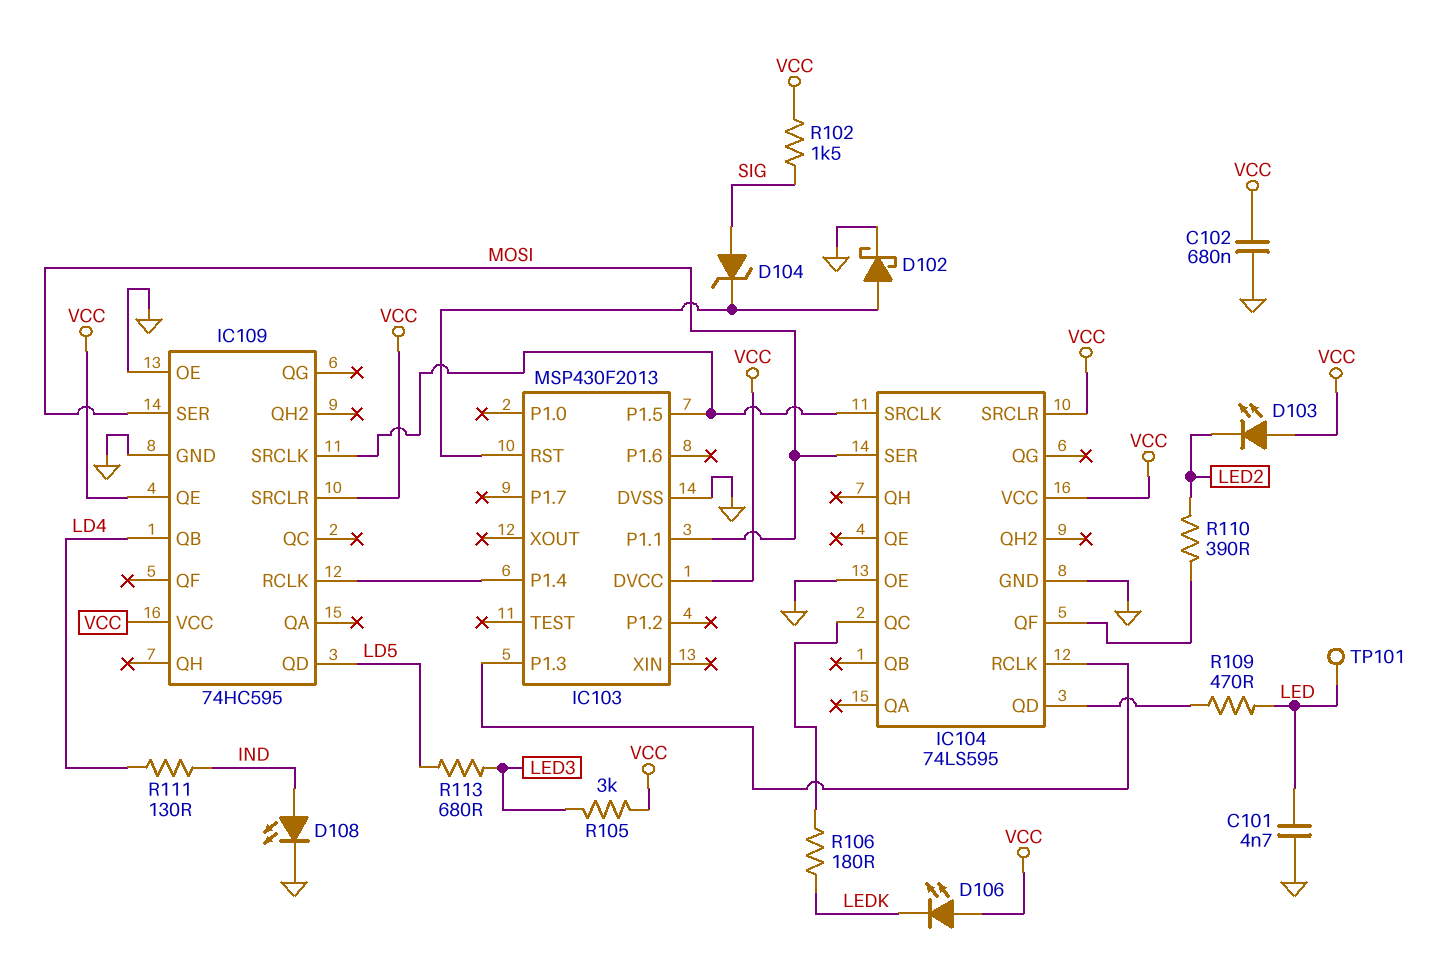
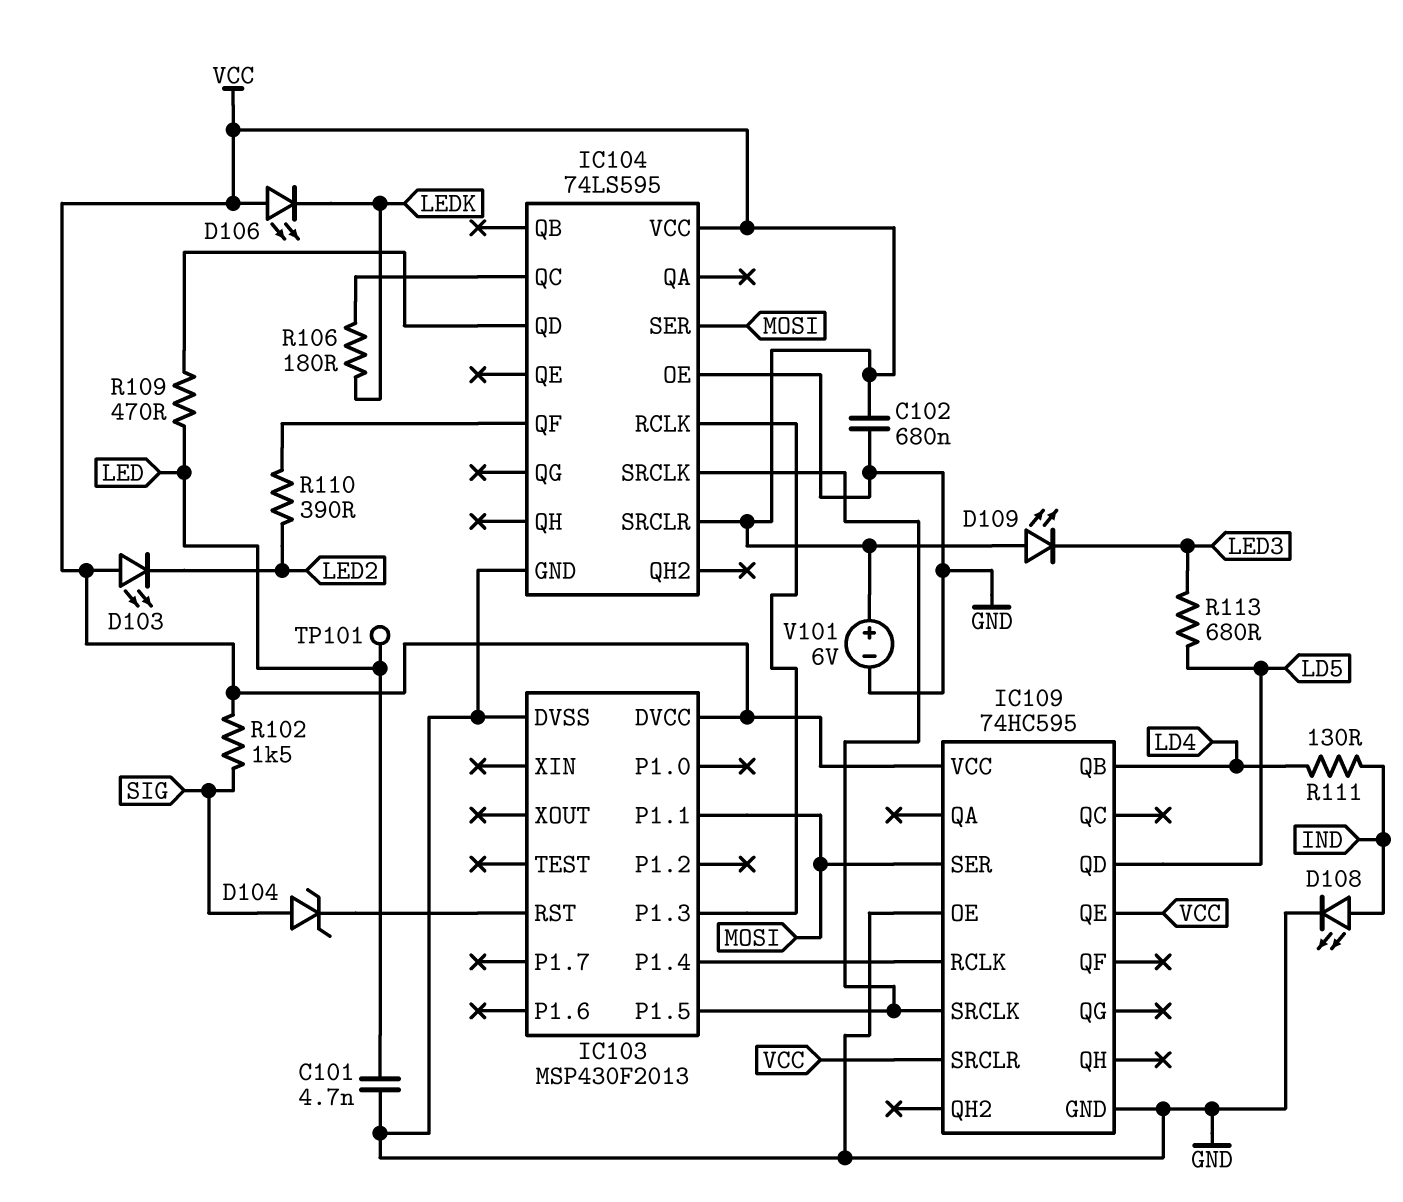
D102: schottky (A IC103/RST, K GND) -> none
D109: none -> LED (A VCC, K LED3)
R105: 3k (LED3, VCC) -> none
V101: none -> 6V (plus VCC, minus GND)

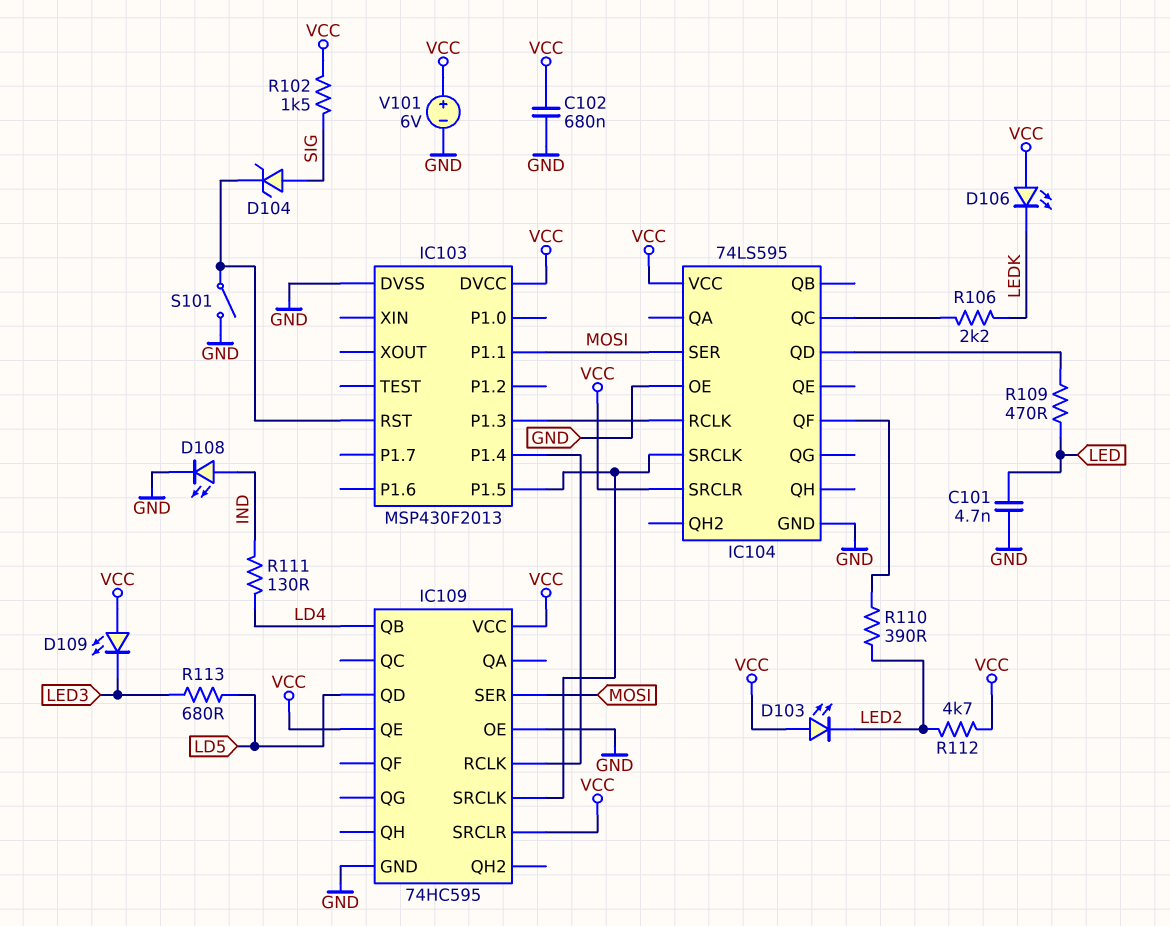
R106: 180 (IC104/QC, LEDK) -> 2.2k (IC104/QC, LEDK)
R112: none -> 4.7k (LED2, VCC)
S101: none -> switch (GND, IC103/RST)
TP101: test point (LED) -> none

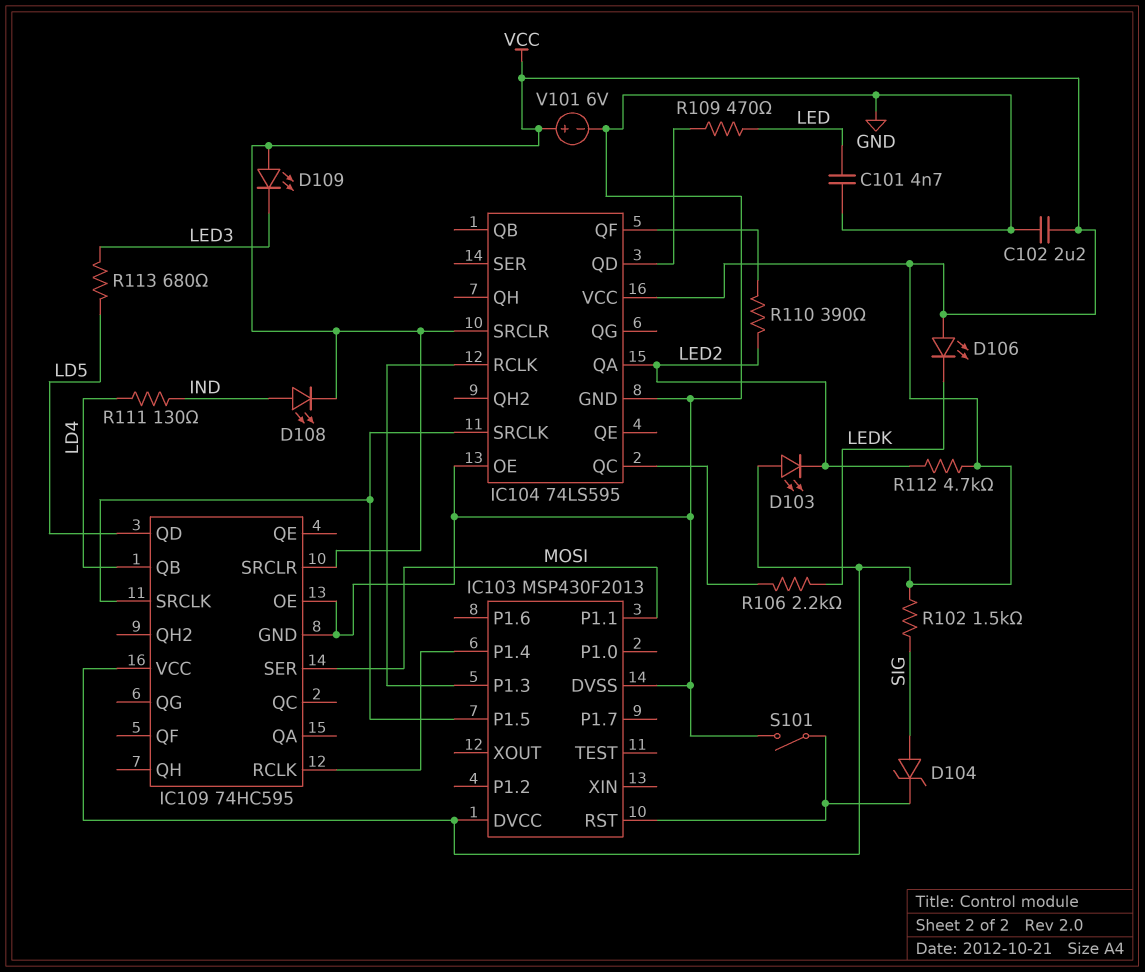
C102: 680nF (GND, VCC) -> 2.2uF (GND, VCC)
D108: LED (A IND, K GND) -> LED (A IND, K VCC)
IC104 pin QA: none -> LED2
IC104 pin SER: MOSI -> none
IC109 pin QE: VCC -> none

